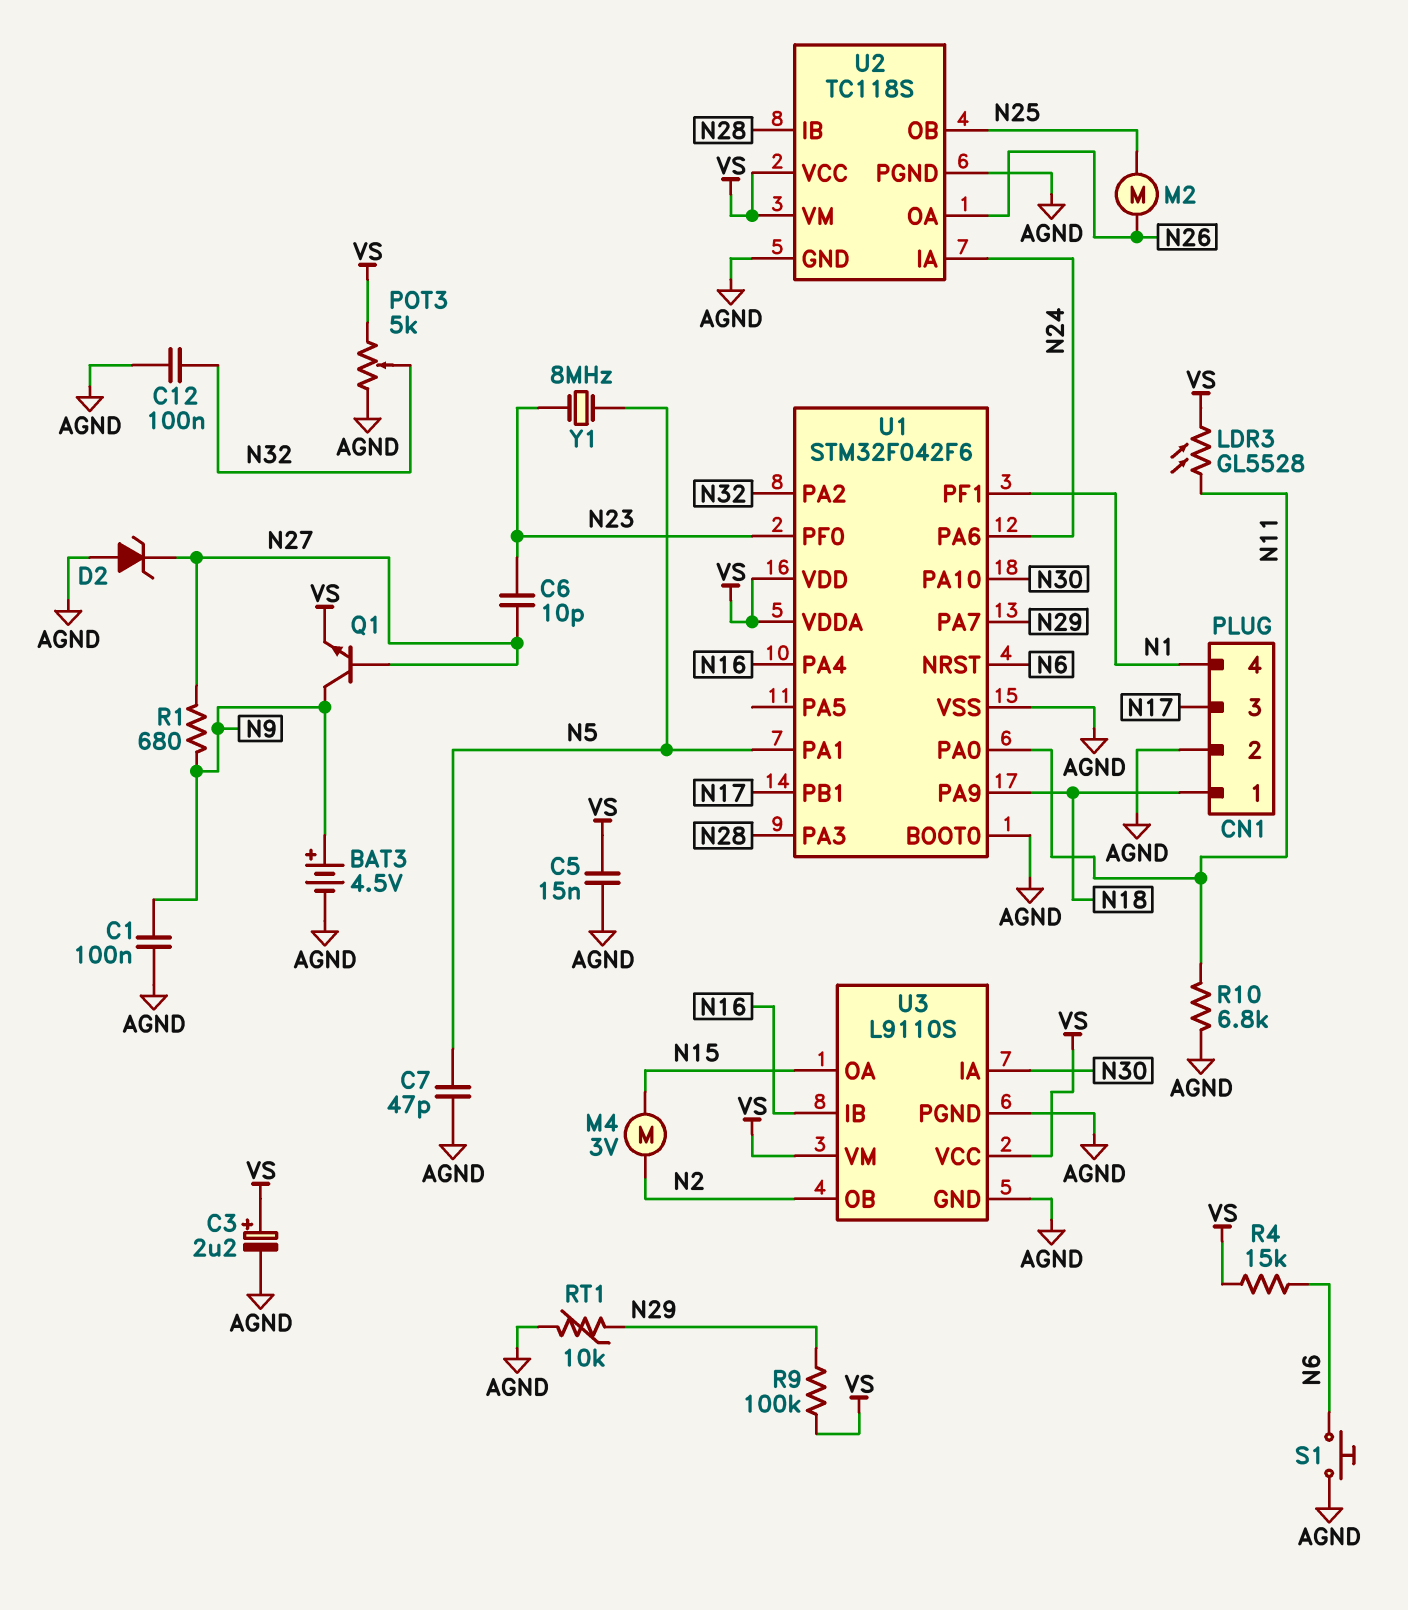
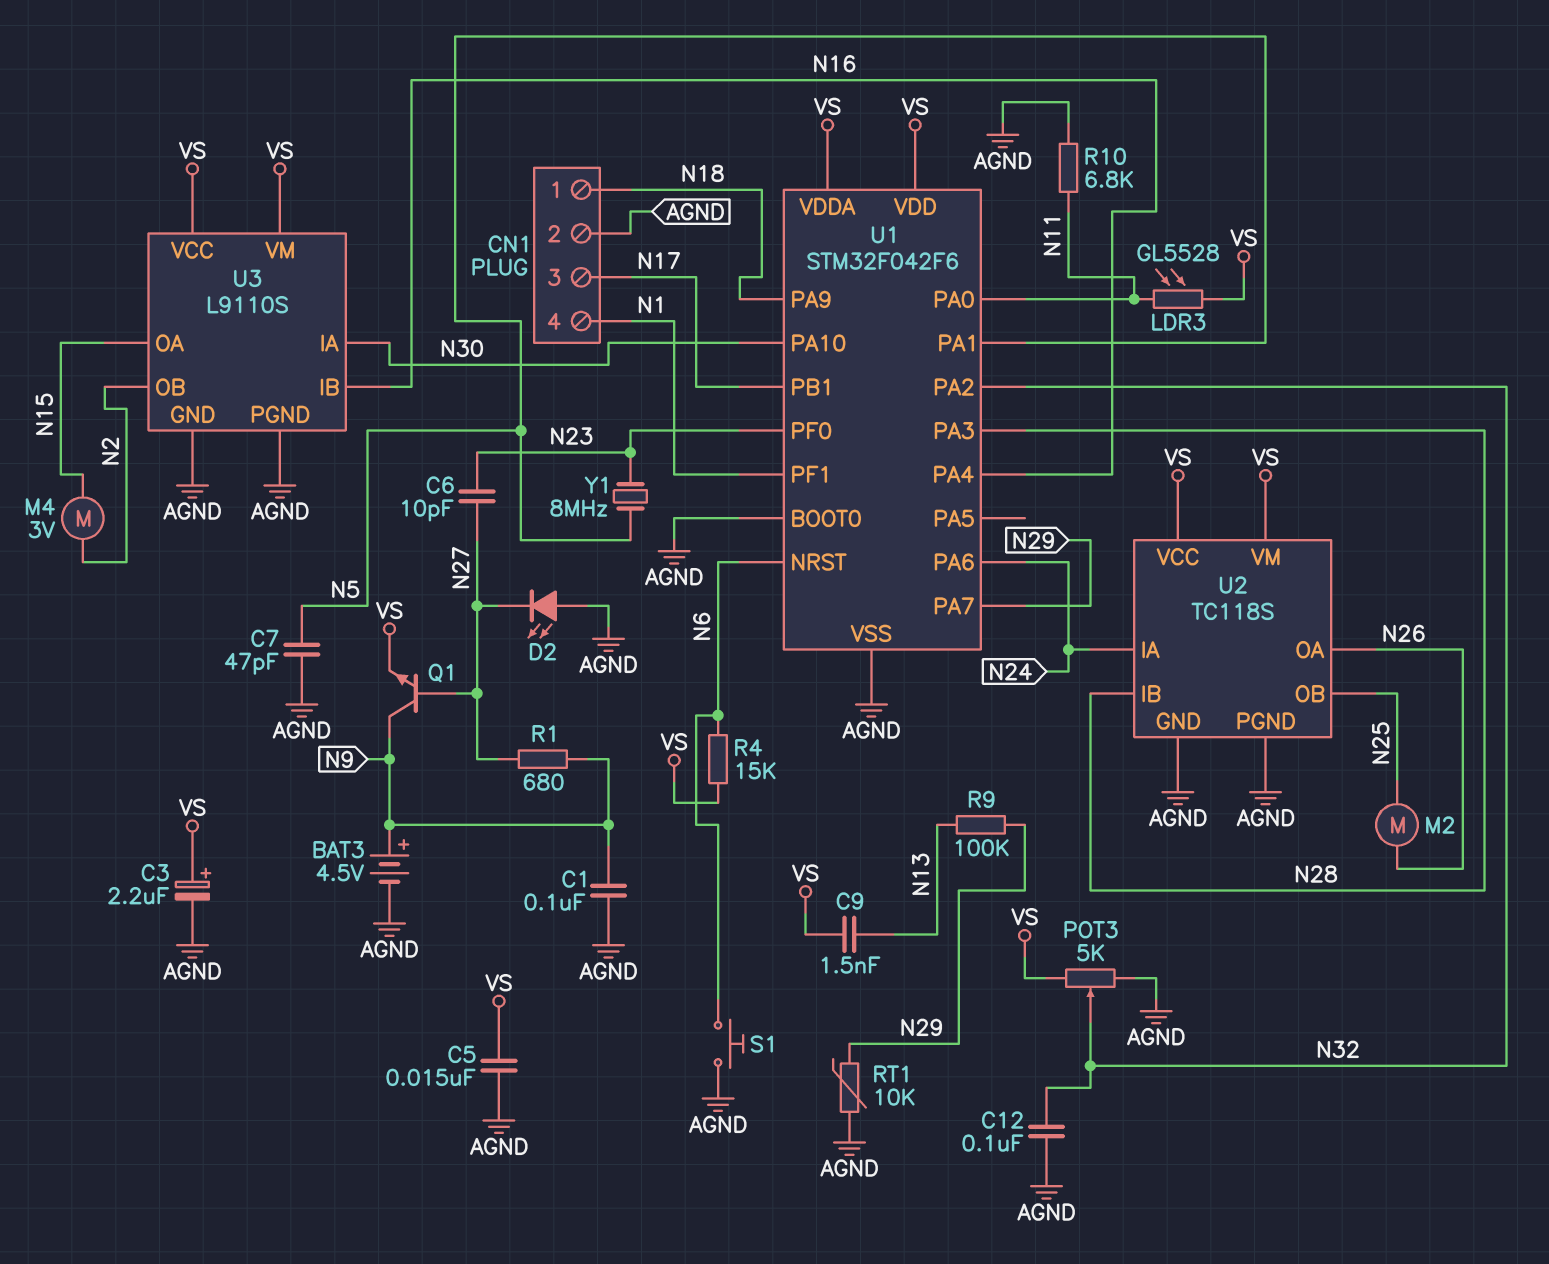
C9: none -> 1.5nF (N13, VS)
D2: zener (A AGND, K N27) -> LED (A AGND, K N27)
R9: 100k (N29, VS) -> 100k (N13, N29)

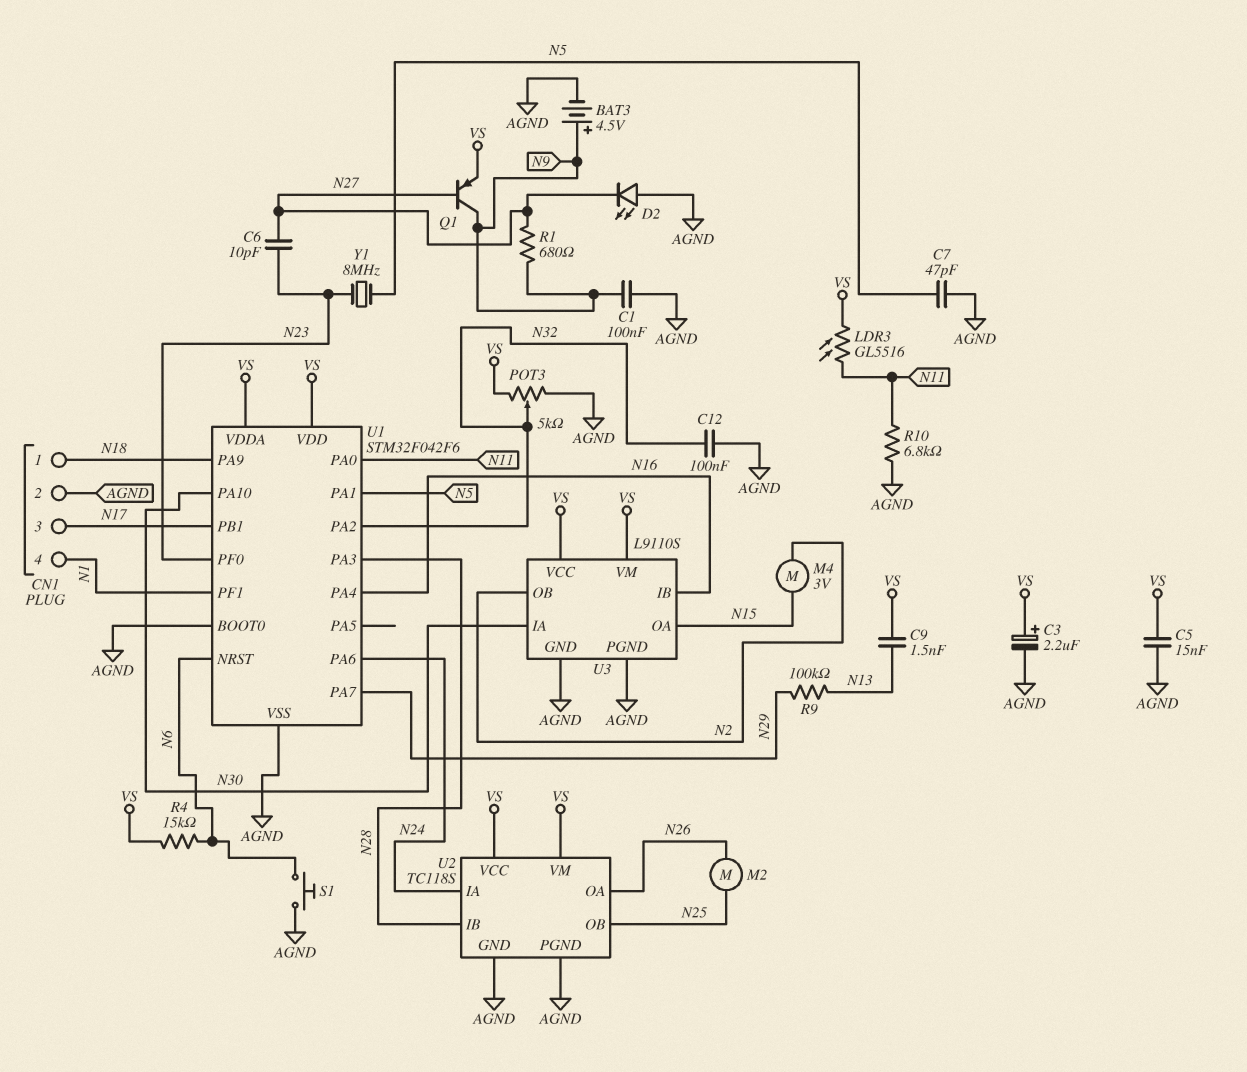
LDR3: GL5528 (N11, VS) -> GL5516 (N11, VS)
Q1: NPN (B N27, C N9, E VS) -> PNP (B N27, C N9, E VS)
RT1: 10k (AGND, N29) -> none

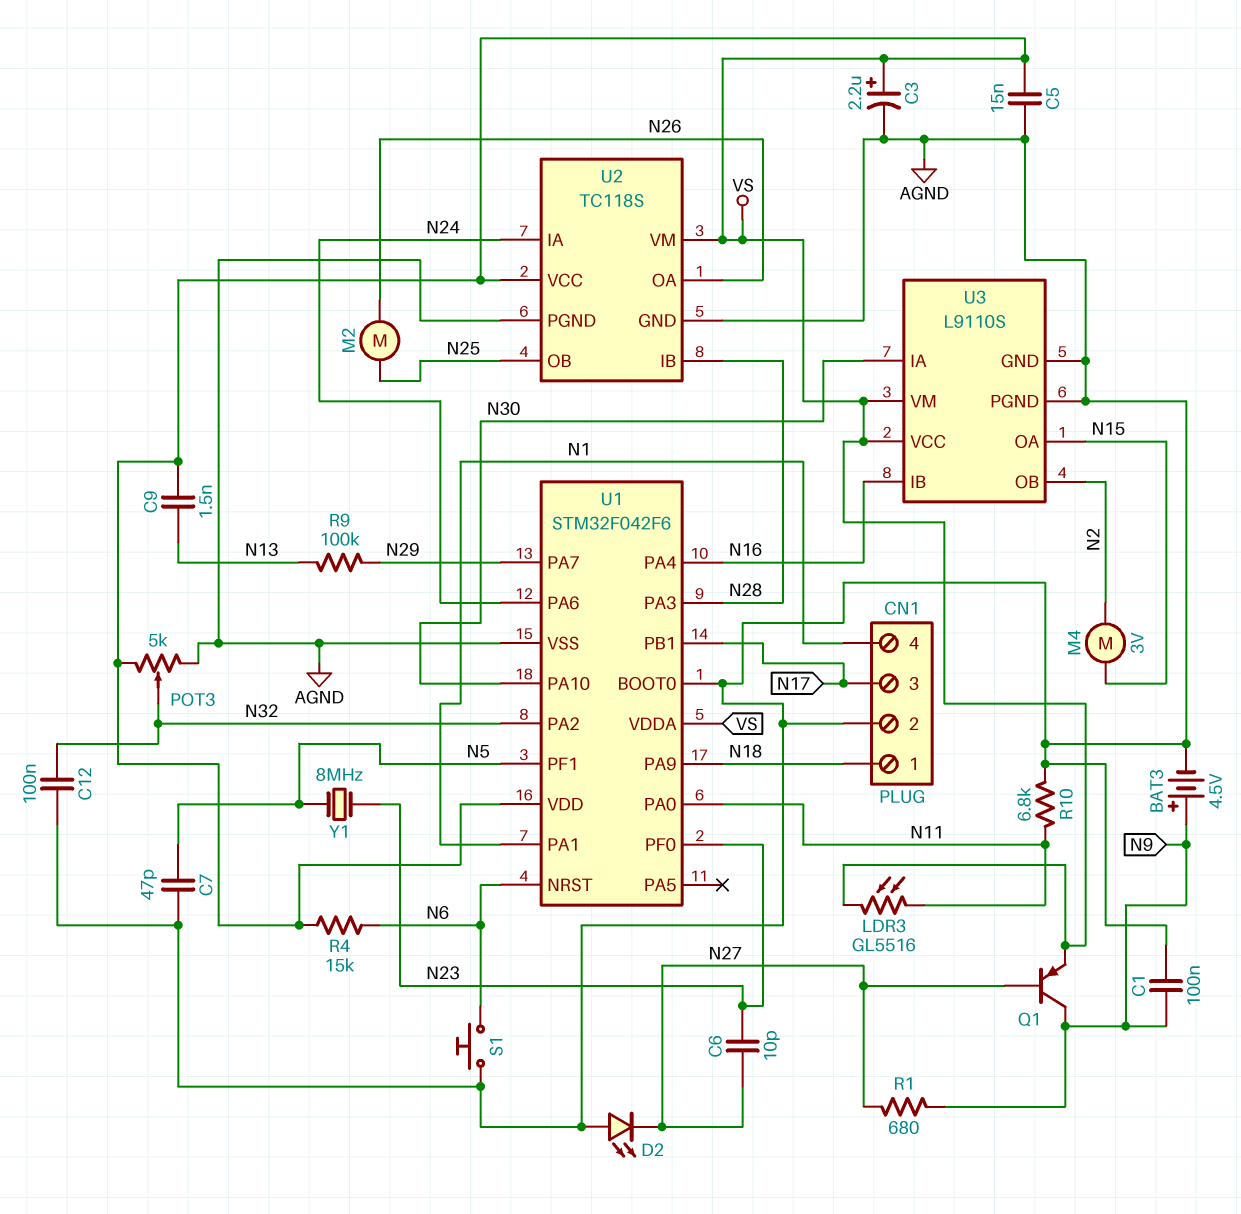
U1 pin PA1: N5 -> N1
U1 pin PF1: N1 -> N5

